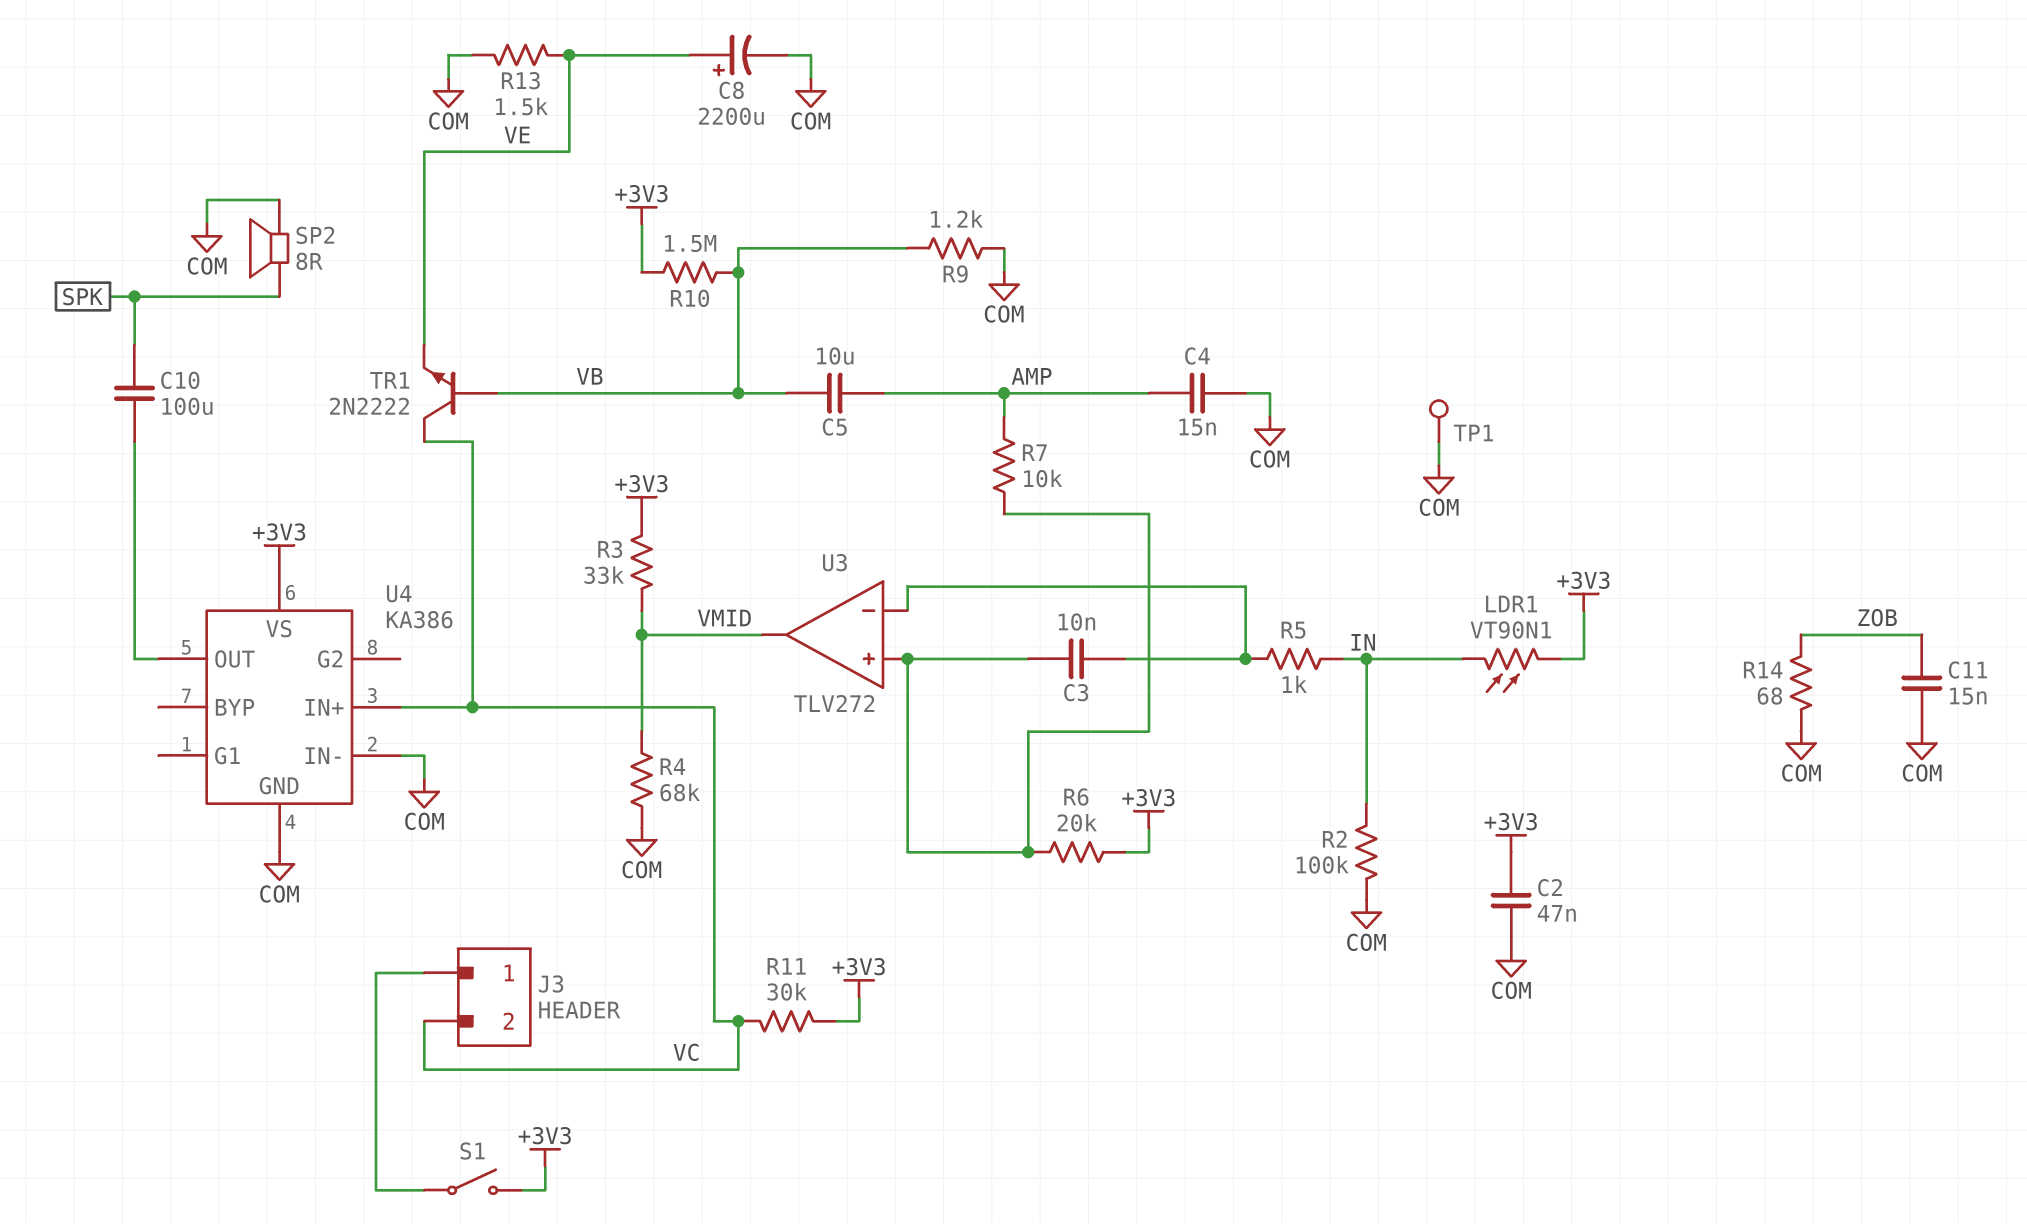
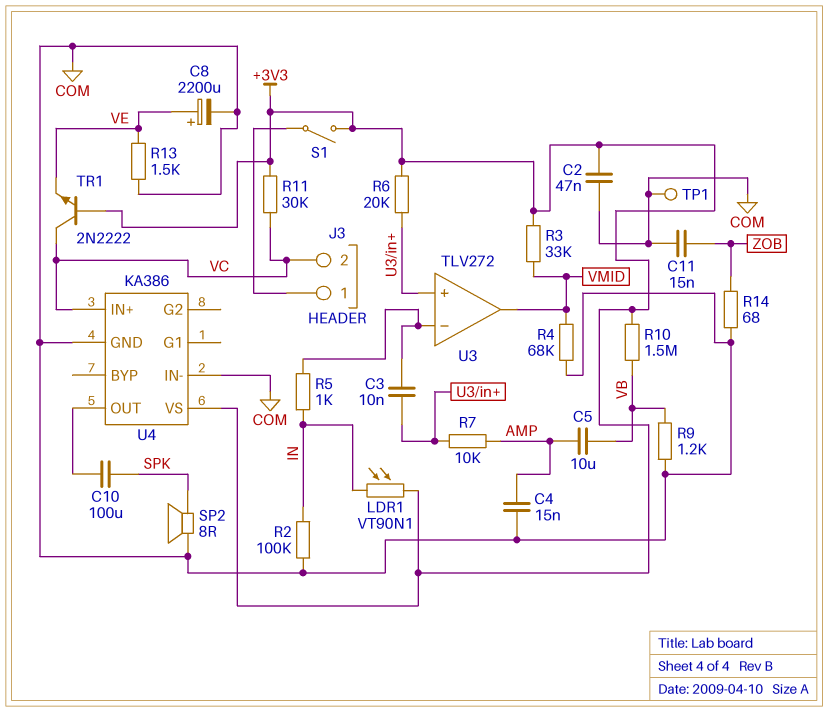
TR1: NPN 2N2222 (B VB, C VC, E VE) -> NPN 2N2222 (B +3V3, C VC, E VE)

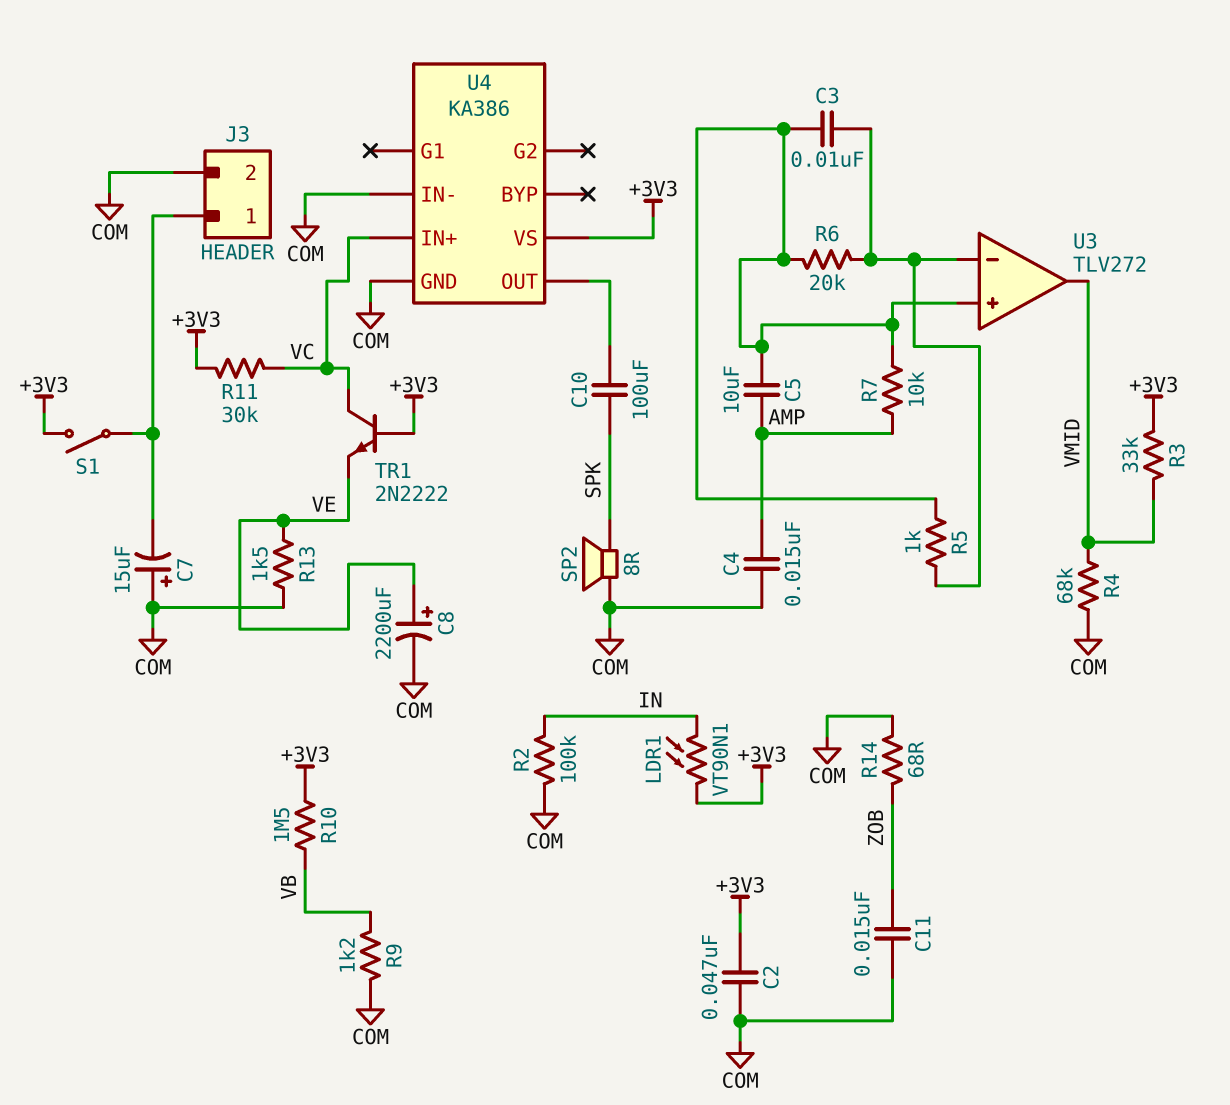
C5: 10uF (AMP, VB) -> 10uF (AMP, U3/in+)
C7: none -> 15uF (plus COM, minus J3/1)
J3 pin 2: VC -> COM
R5: 1k (IN, U3/in-) -> 1k (U3/in+, U3/in-)
R6: 20k (+3V3, U3/in+) -> 20k (U3/in+, U3/in-)
TP1: test point (COM) -> none

